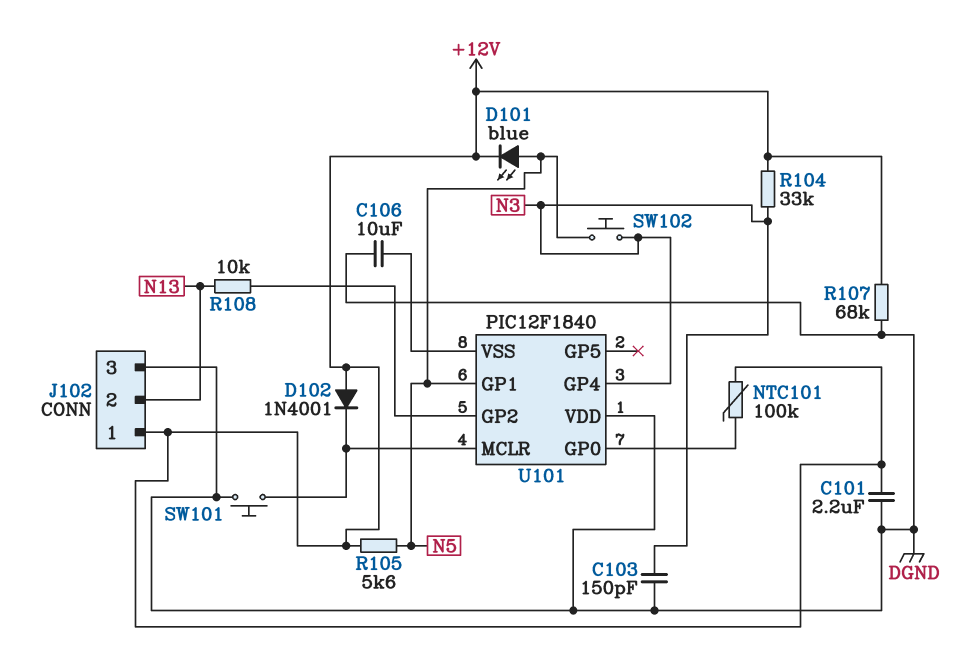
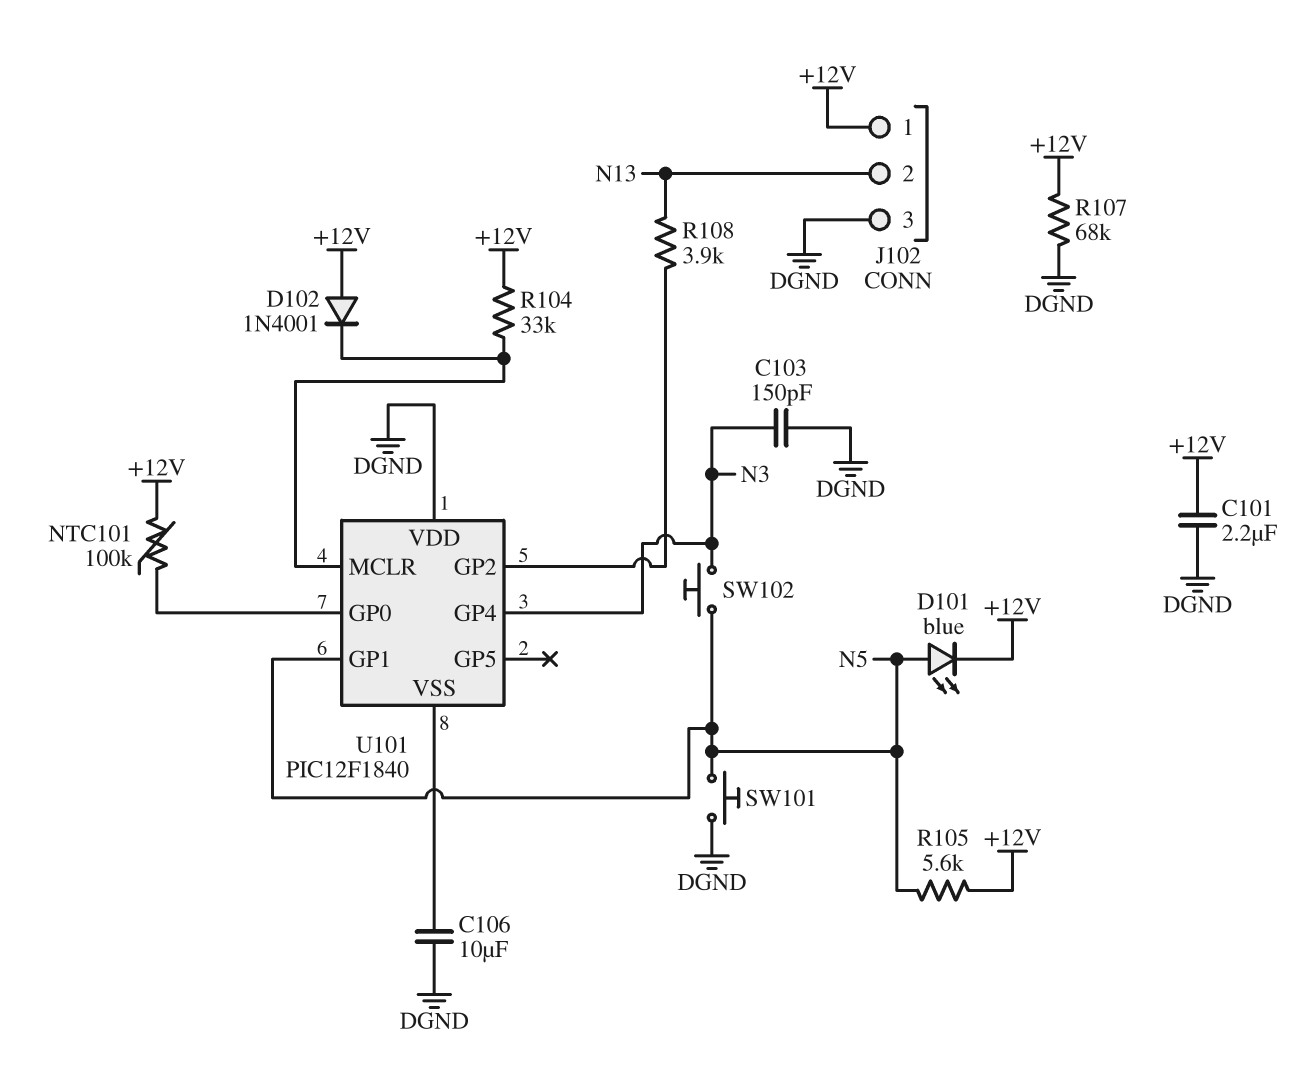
R104: 33k (+12V, N3) -> 33k (+12V, U101/MCLR)
R108: 10k (N13, U101/GP2) -> 3.9k (N13, U101/GP2)
SW101: button (DGND, U101/MCLR) -> button (DGND, N5)

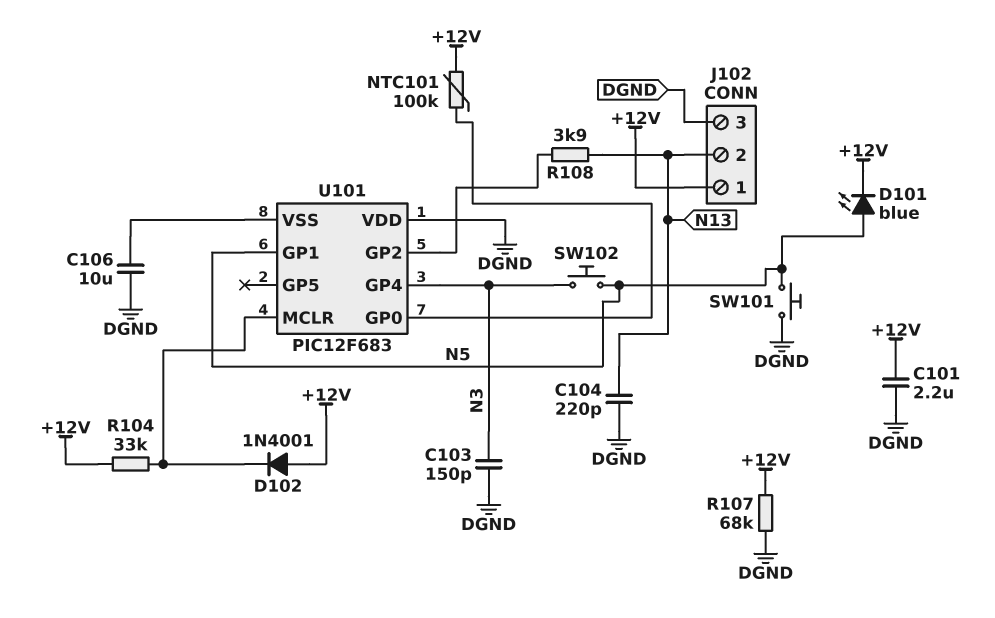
C104: none -> 220pF (DGND, N13)
R105: 5.6k (+12V, N5) -> none
U101: PIC12F1840 -> PIC12F683

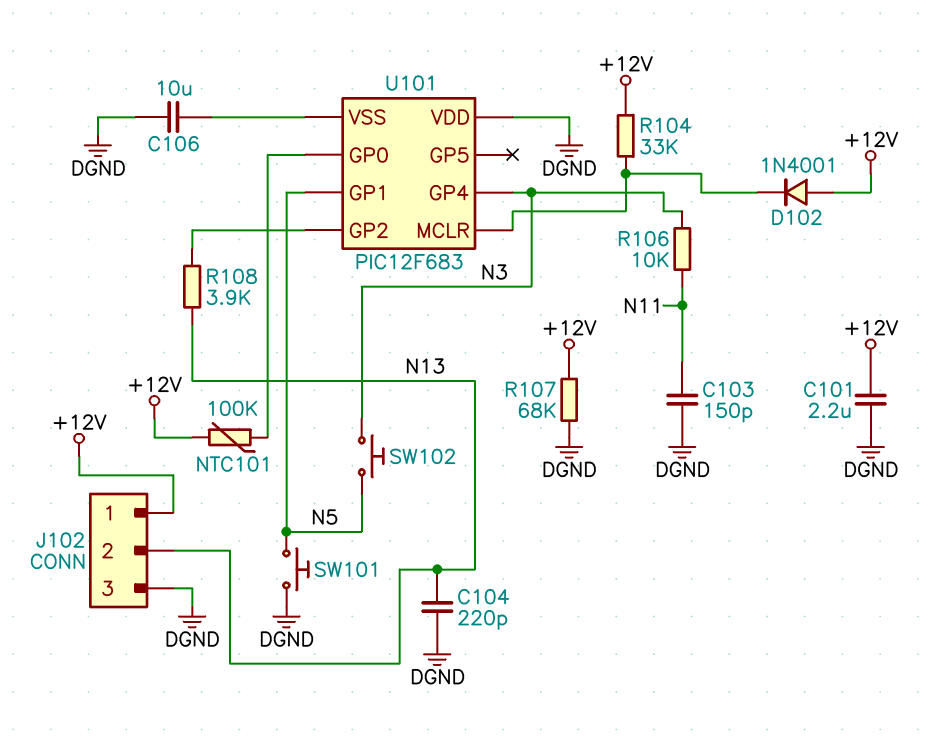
C103: 150pF (DGND, N3) -> 150pF (DGND, N11)
D101: LED blue (A N5, K +12V) -> none
R106: none -> 10k (N3, N11)

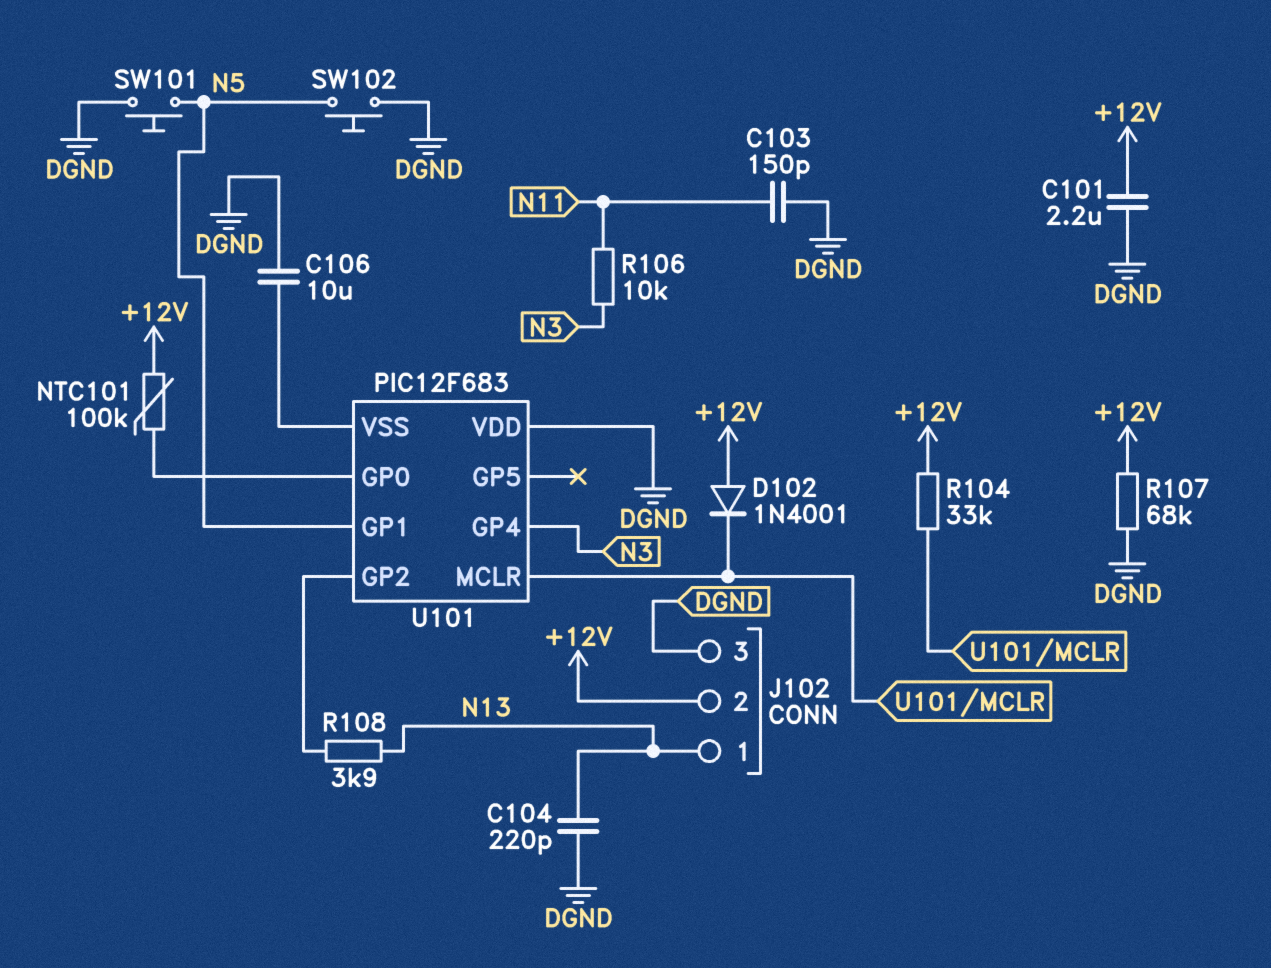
J102 pin 1: +12V -> N13
J102 pin 2: N13 -> +12V
SW102: button (N3, N5) -> button (DGND, N5)

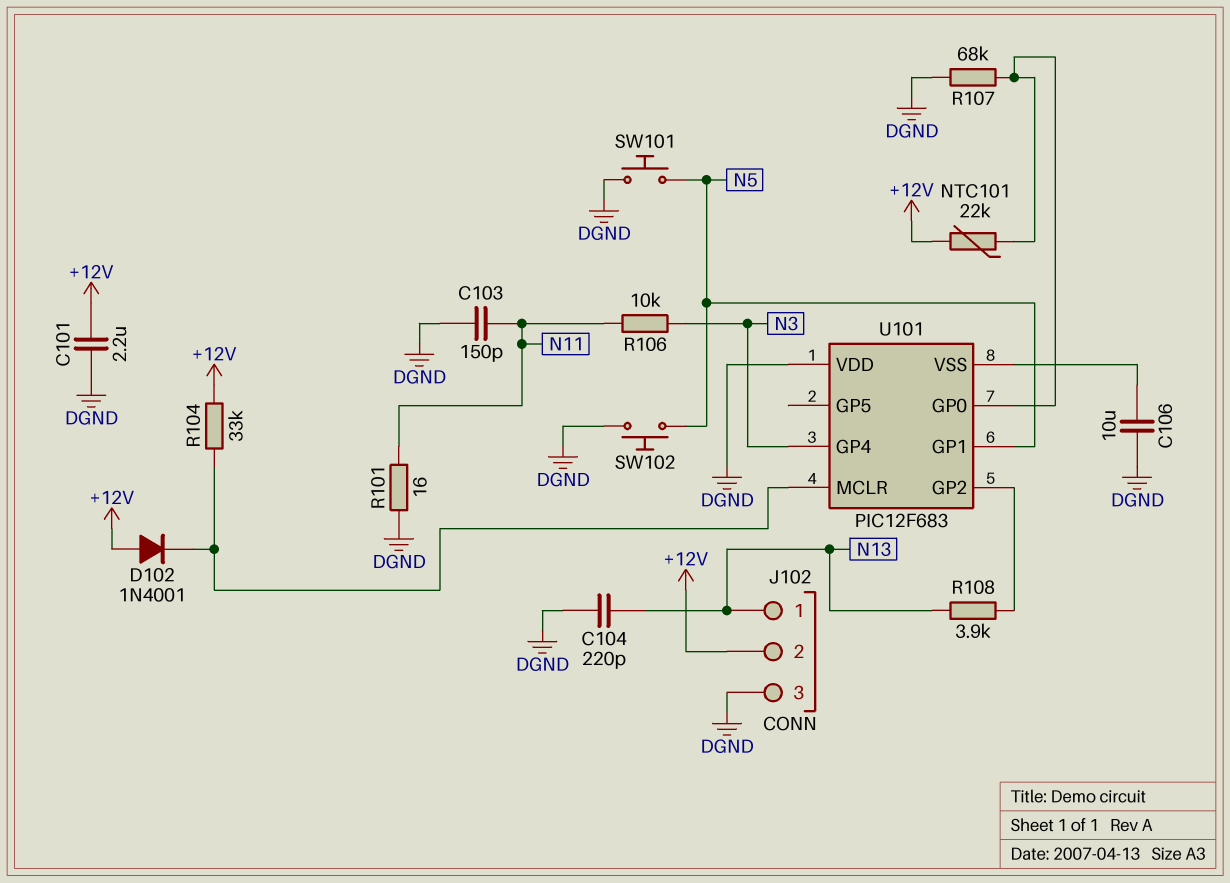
NTC101: 100k (+12V, U101/GP0) -> 22k (+12V, U101/GP0)
R101: none -> 16 (DGND, N11)
R107: 68k (+12V, DGND) -> 68k (DGND, U101/GP0)

